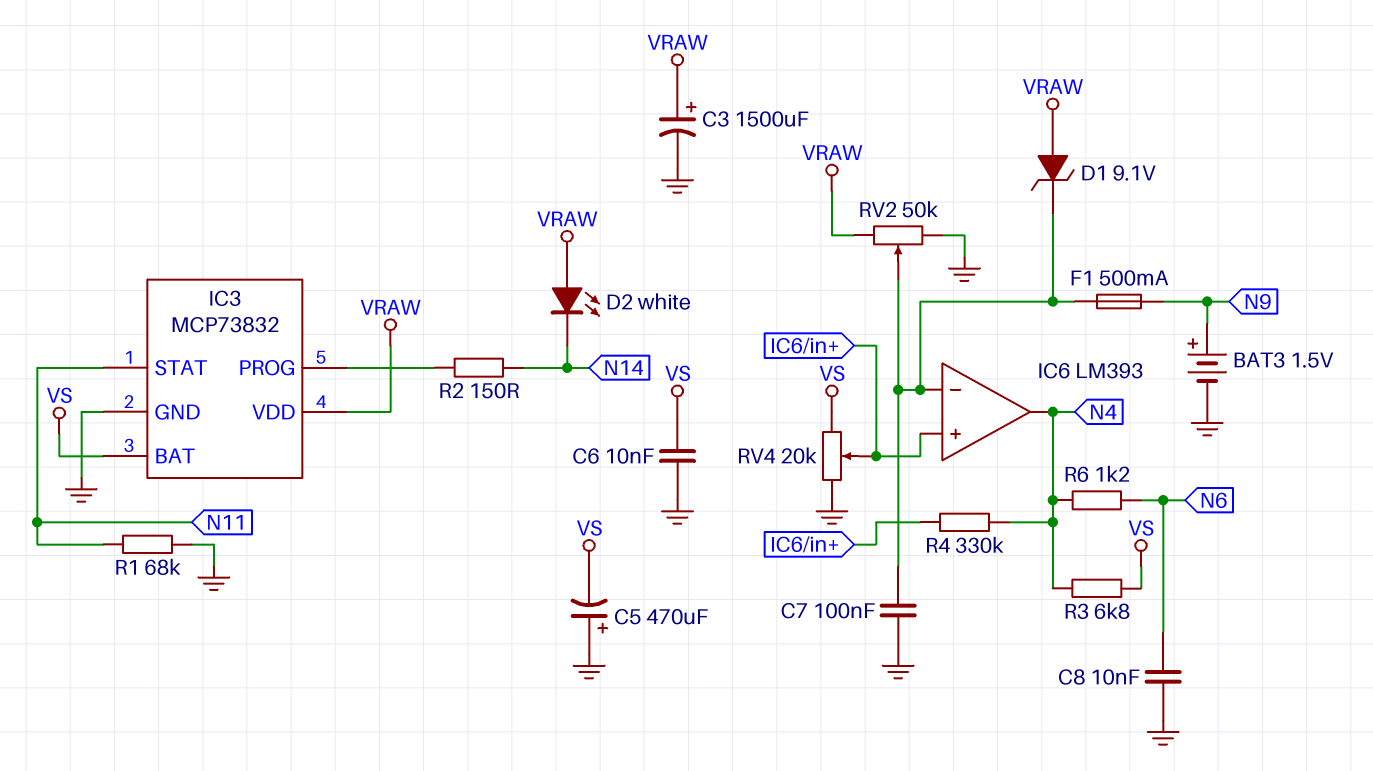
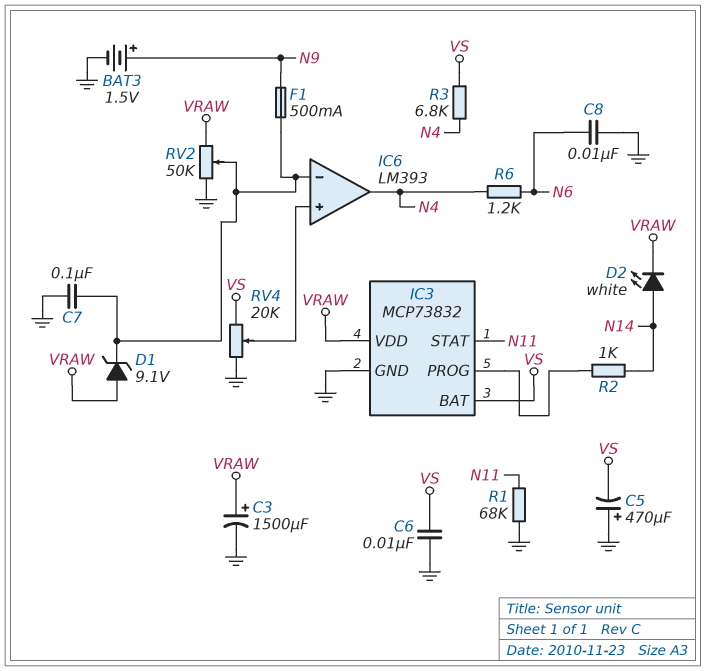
D2: LED white (A VRAW, K N14) -> LED white (A N14, K VRAW)
R2: 150 (IC3/PROG, N14) -> 1k (IC3/PROG, N14)
R4: 330k (IC6/in+, N4) -> none

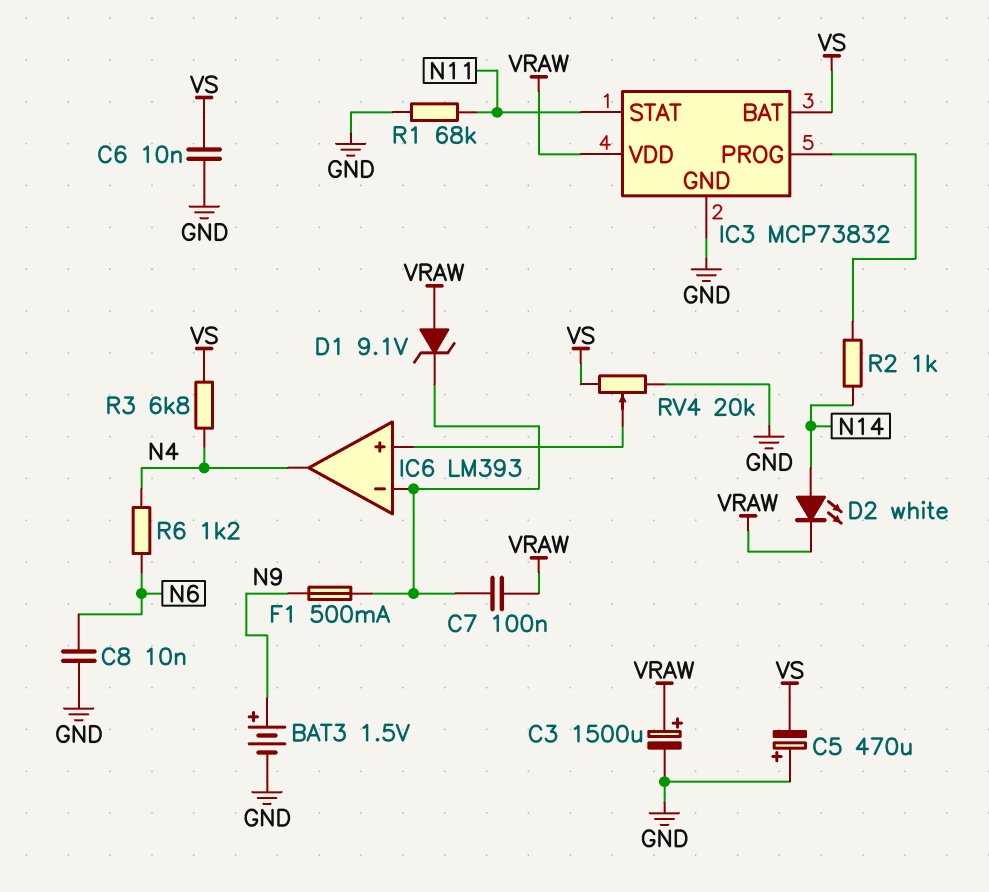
C7: 100nF (GND, IC6/in-) -> 100nF (IC6/in-, VRAW)
RV2: 50k (GND, VRAW, wiper IC6/in-) -> none

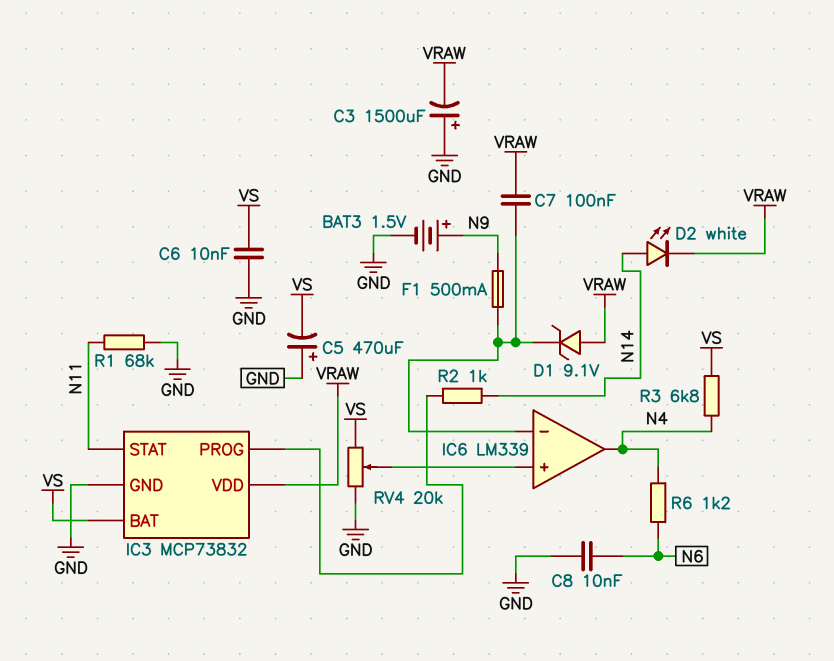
C3: 1500uF (plus VRAW, minus GND) -> 1500uF (plus GND, minus VRAW)
IC6: LM393 -> LM339

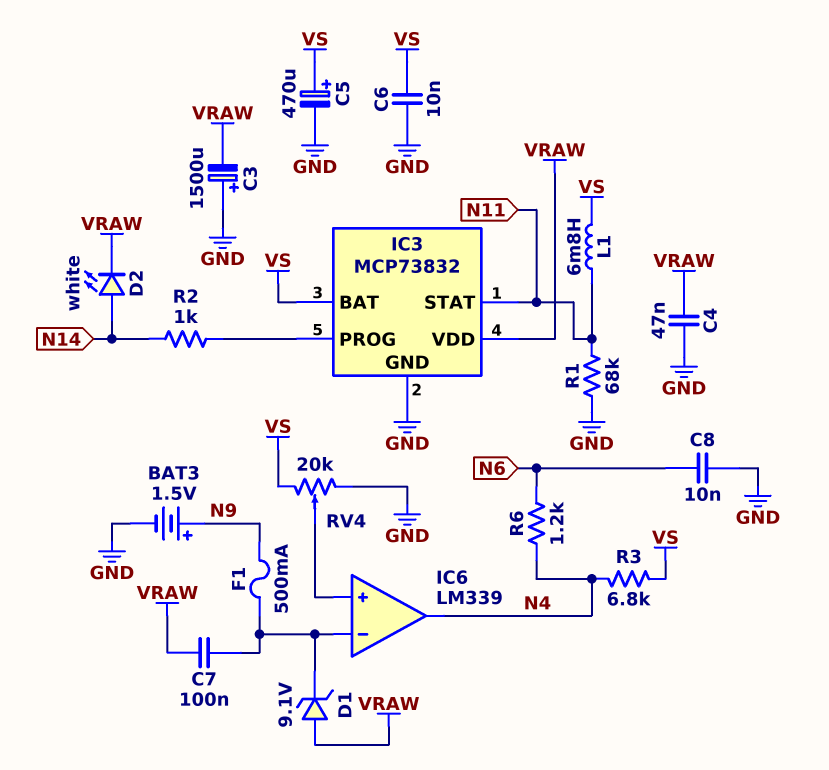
C4: none -> 47nF (GND, VRAW)
C5: 470uF (plus GND, minus VS) -> 470uF (plus VS, minus GND)
L1: none -> 6.8mH (N11, VS)

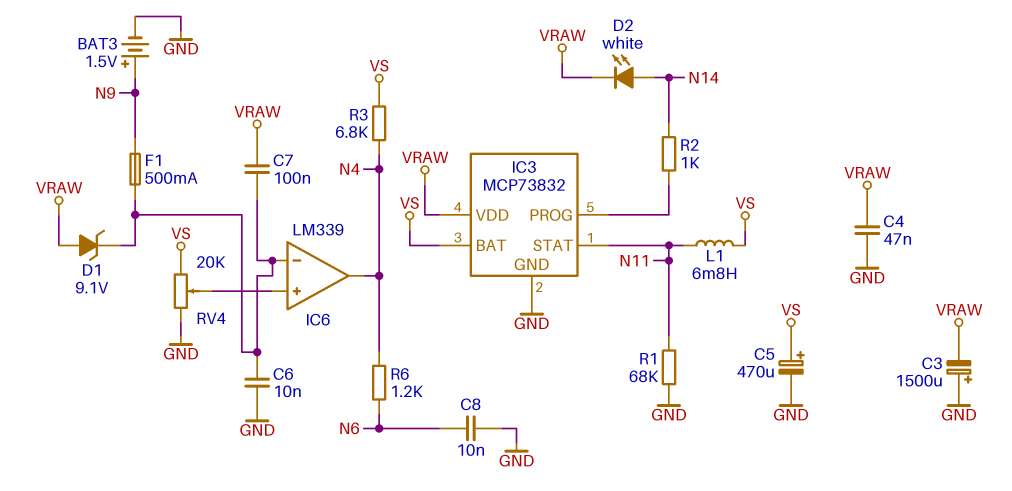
C6: 10nF (GND, VS) -> 10nF (GND, IC6/in-)

